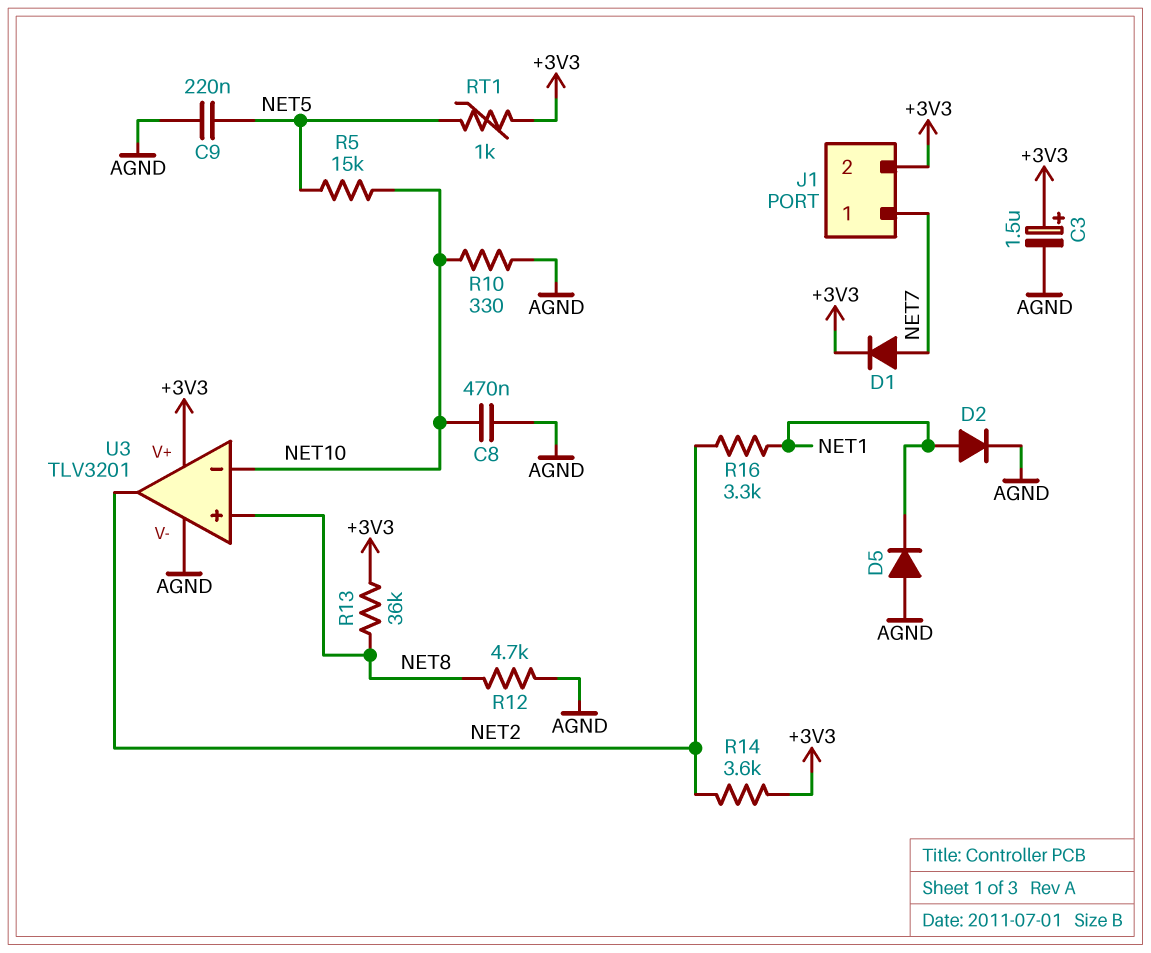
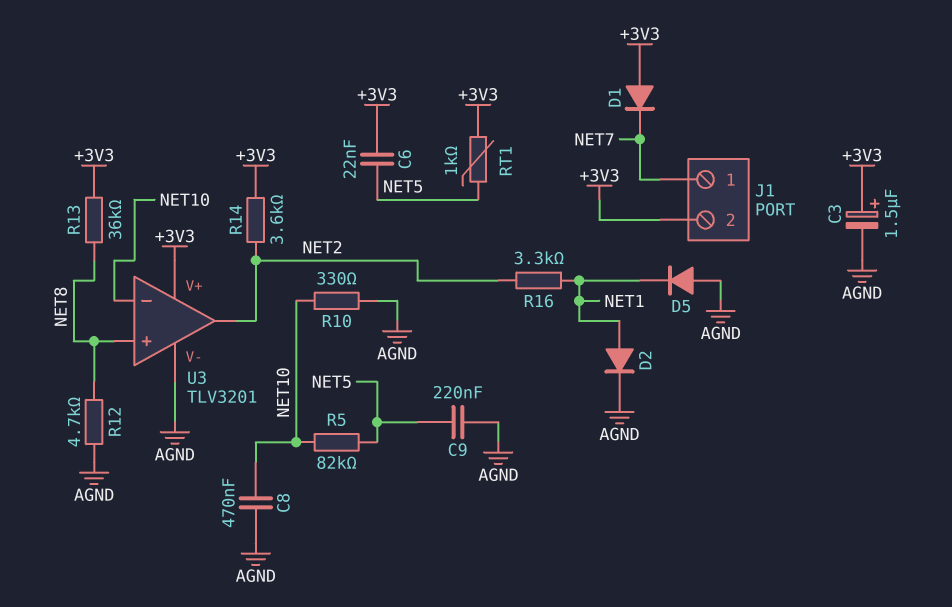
C6: none -> 22nF (+3V3, NET5)
D1: diode (A NET7, K +3V3) -> diode (A +3V3, K NET7)
R5: 15k (NET5, NET10) -> 82k (NET5, NET10)

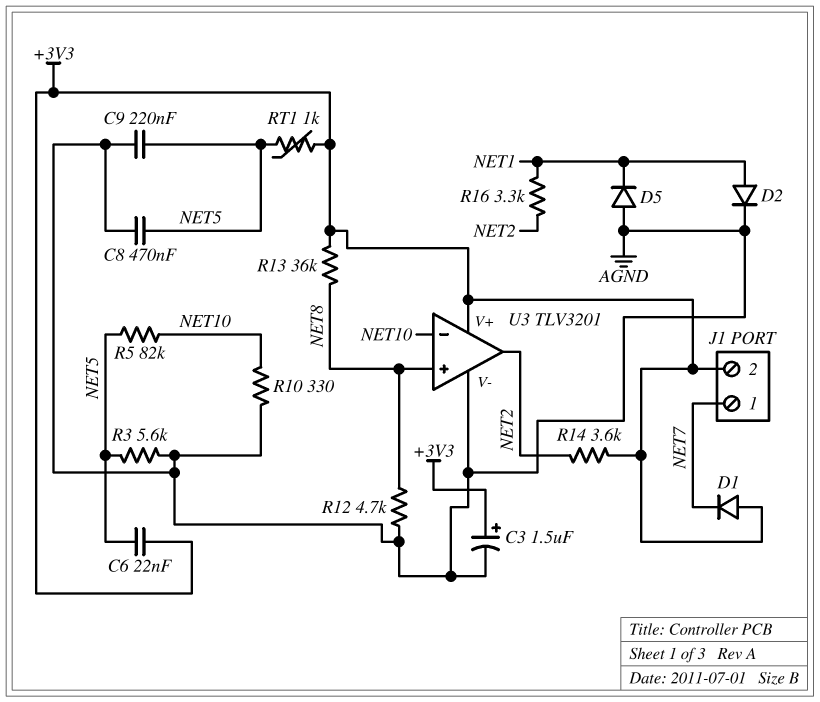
C8: 470nF (AGND, NET10) -> 470nF (AGND, NET5)
R3: none -> 5.6k (AGND, NET5)

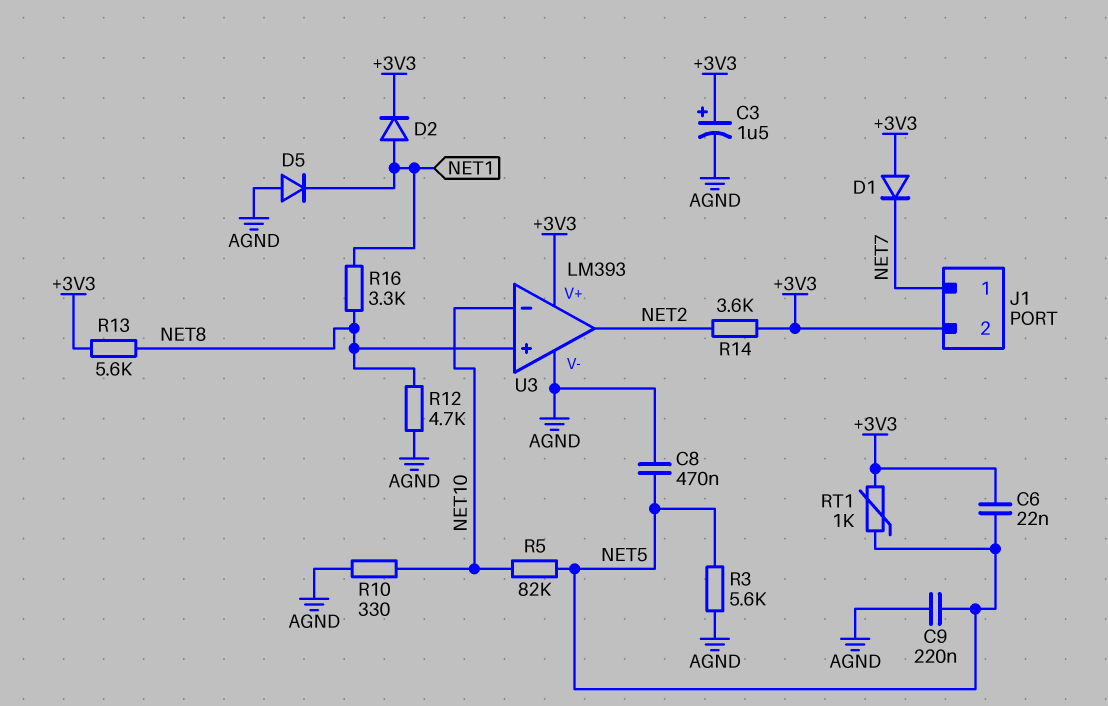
D2: diode (A NET1, K AGND) -> diode (A NET1, K +3V3)
R13: 36k (+3V3, NET8) -> 5.6k (+3V3, NET8)
R16: 3.3k (NET1, NET2) -> 3.3k (NET1, NET8)
U3: TLV3201 -> LM393

